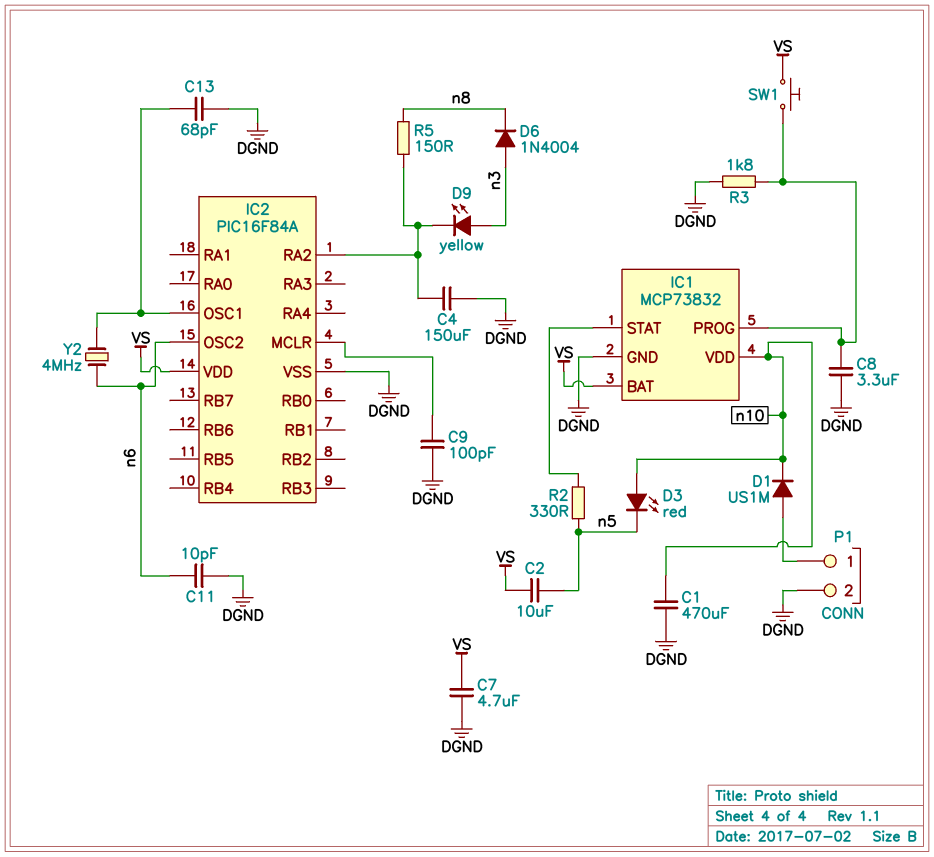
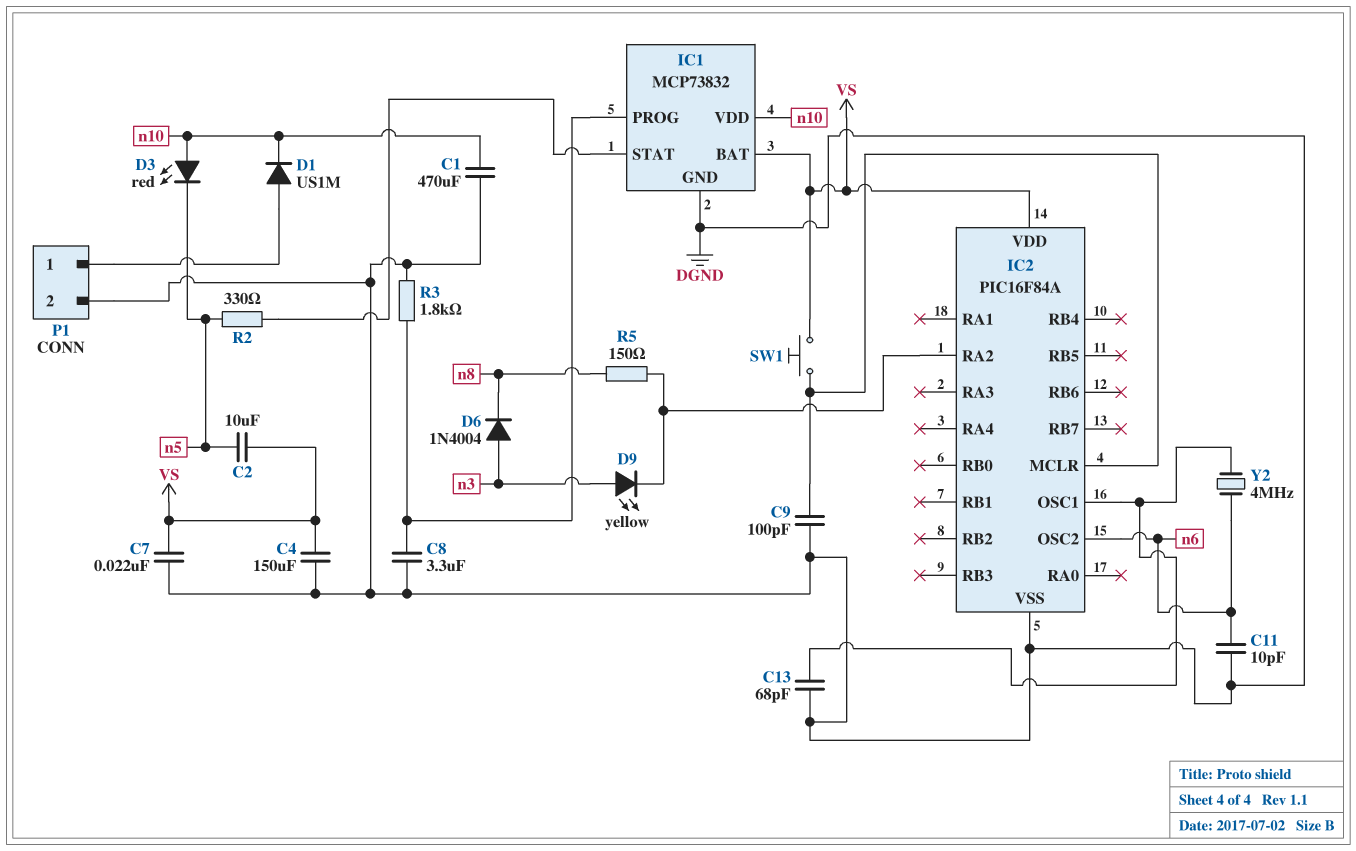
C4: 150uF (DGND, IC2/RA2) -> 150uF (DGND, VS)
C7: 4.7uF (DGND, VS) -> 22nF (DGND, VS)
SW1: button (IC1/PROG, VS) -> button (IC2/MCLR, VS)

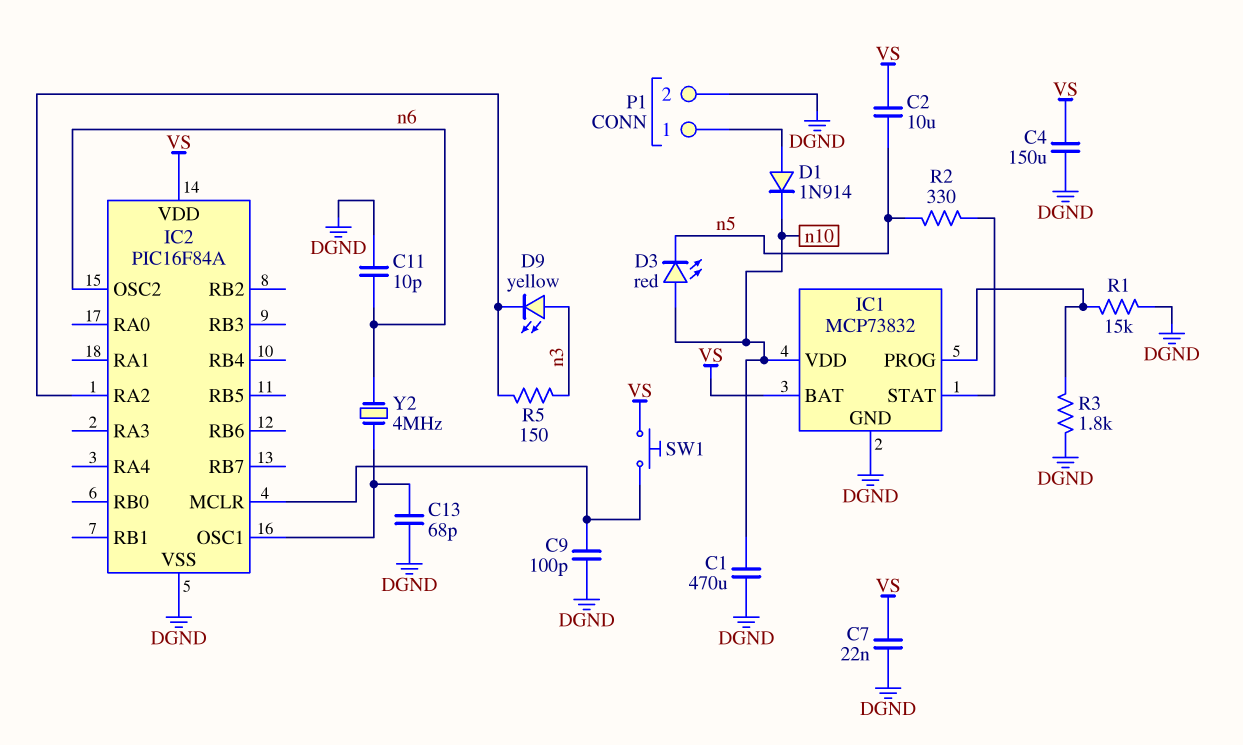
C8: 3.3uF (DGND, IC1/PROG) -> none
D1: diode US1M (A P1/1, K n10) -> diode 1N914 (A P1/1, K n10)
D6: diode 1N4004 (A n3, K n8) -> none
R1: none -> 15k (DGND, IC1/PROG)
R5: 150 (IC2/RA2, n8) -> 150 (IC2/RA2, n3)

